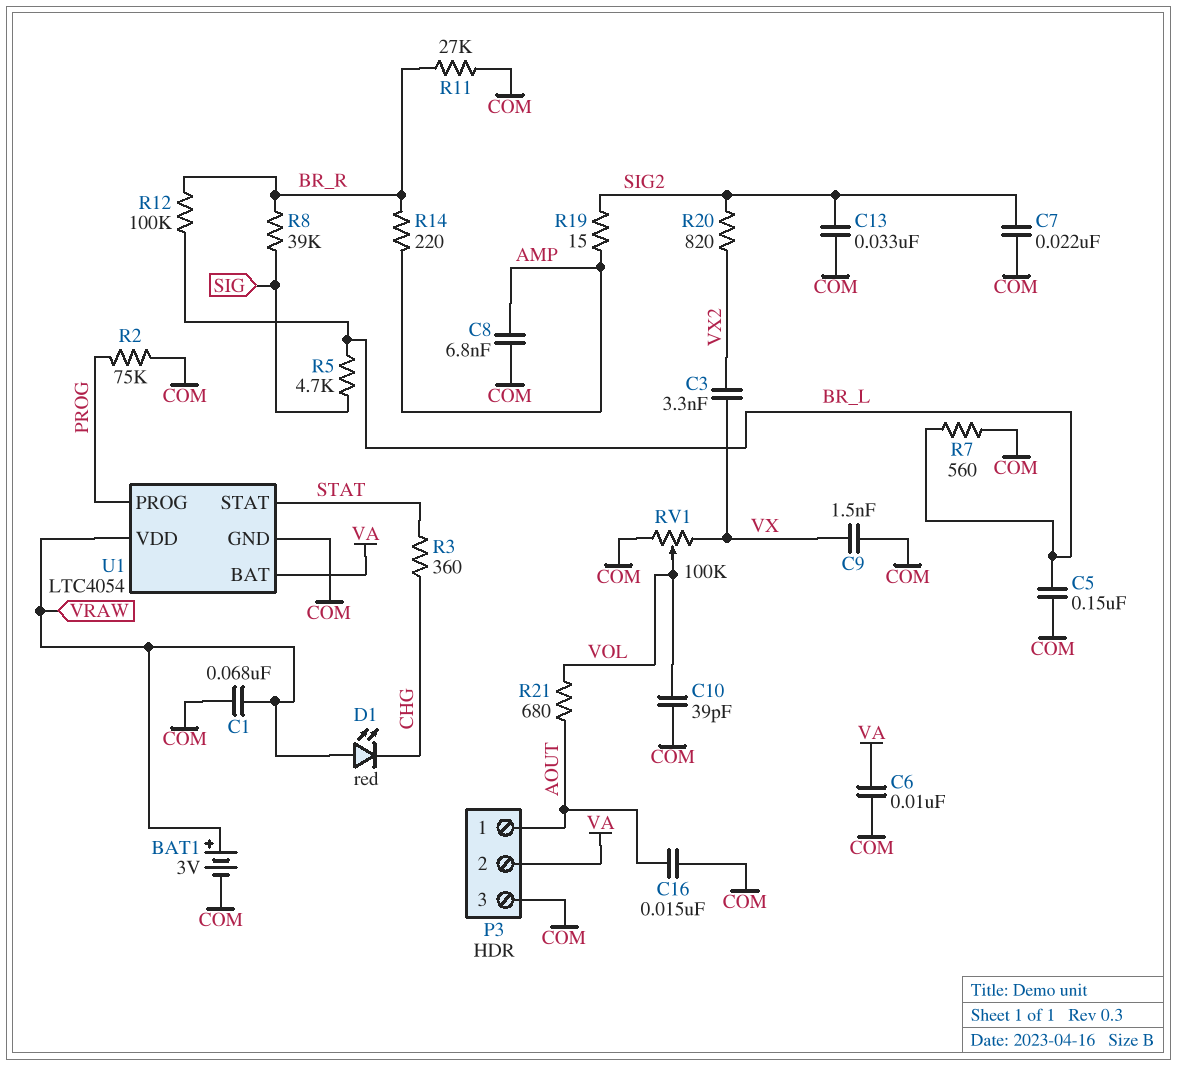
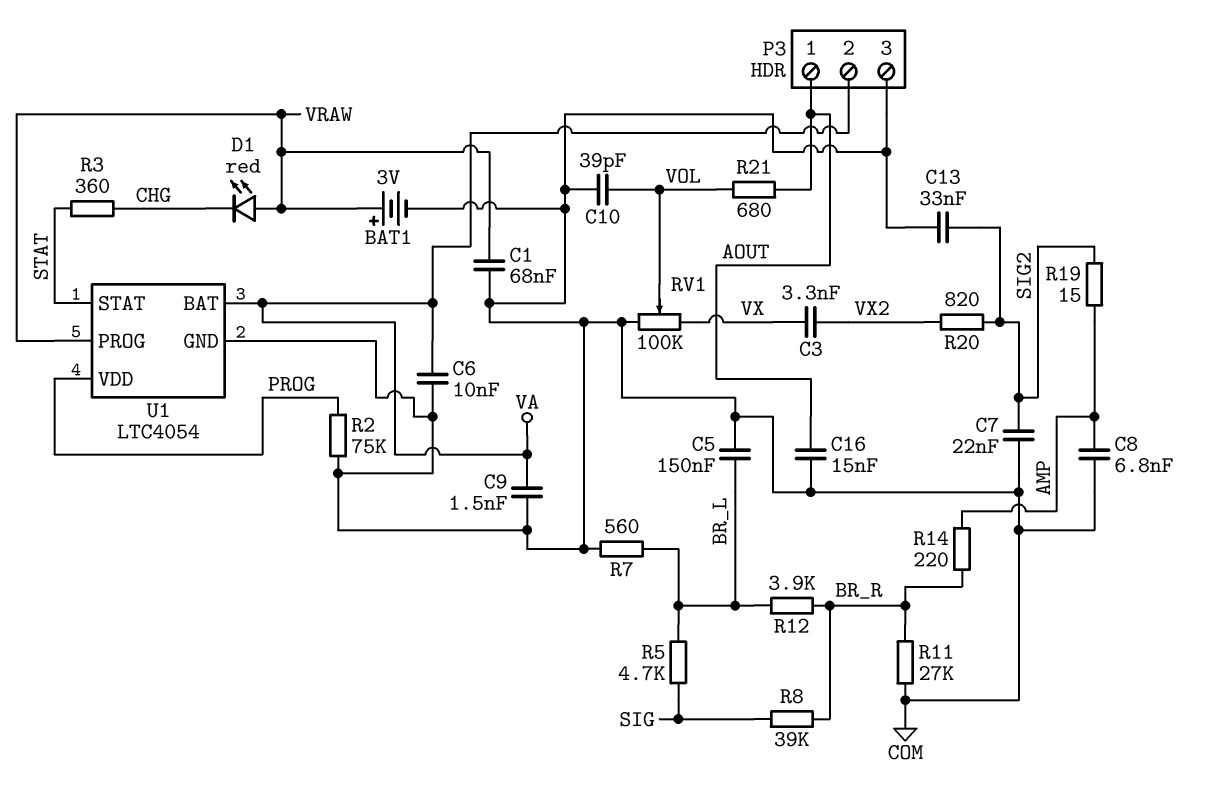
C9: 1.5nF (COM, VX) -> 1.5nF (COM, VA)
R12: 100k (BR_L, BR_R) -> 3.9k (BR_L, BR_R)
U1 pin PROG: PROG -> VRAW
U1 pin VDD: VRAW -> PROG

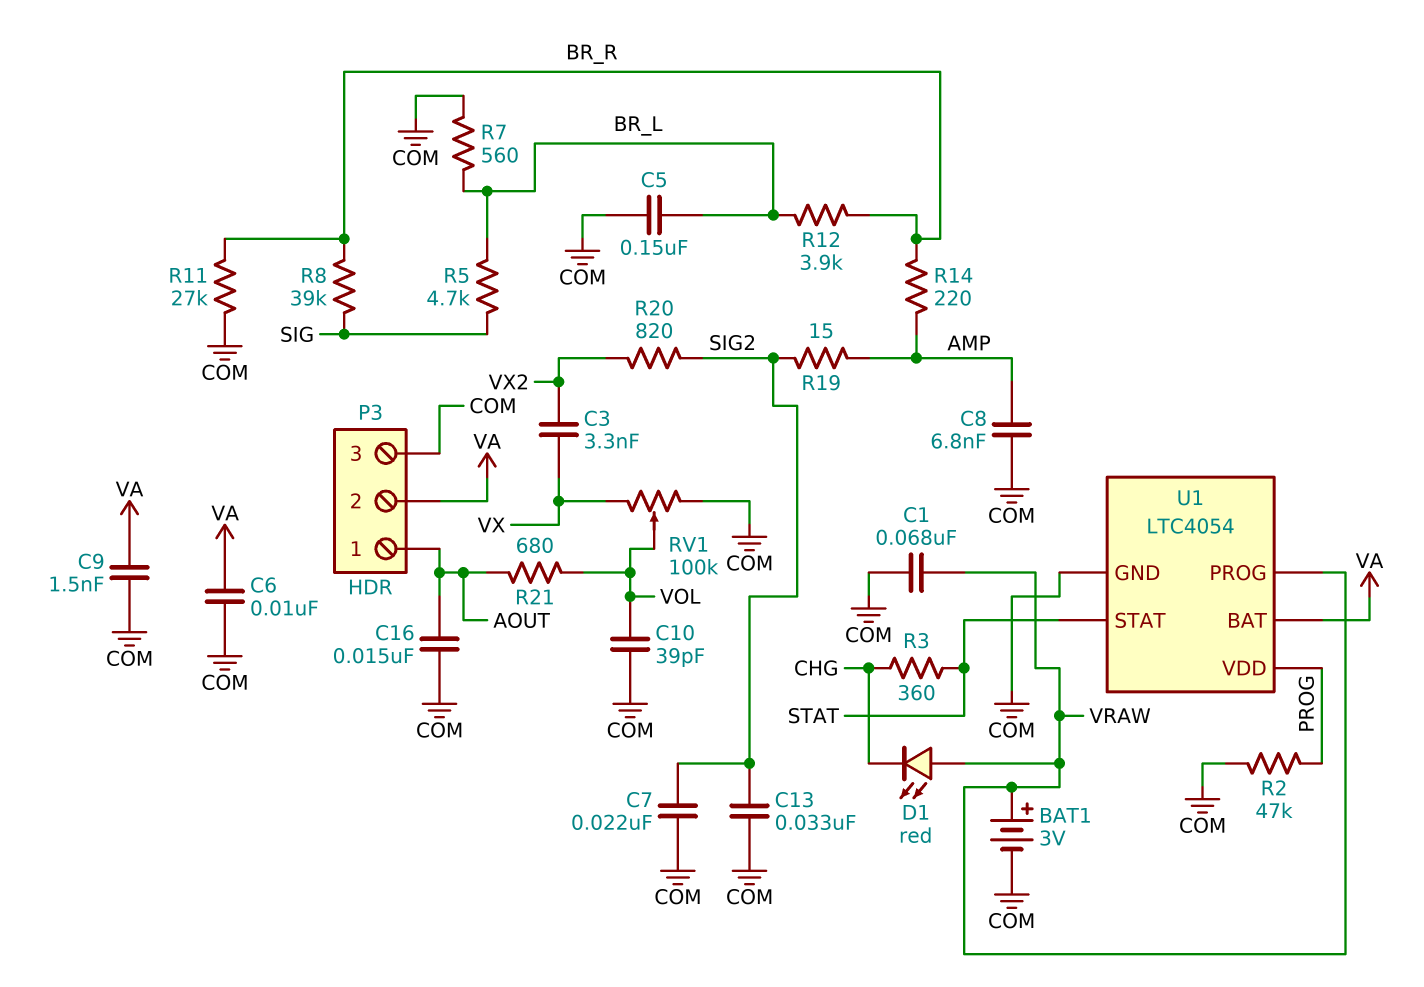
R2: 75k (COM, PROG) -> 47k (COM, PROG)

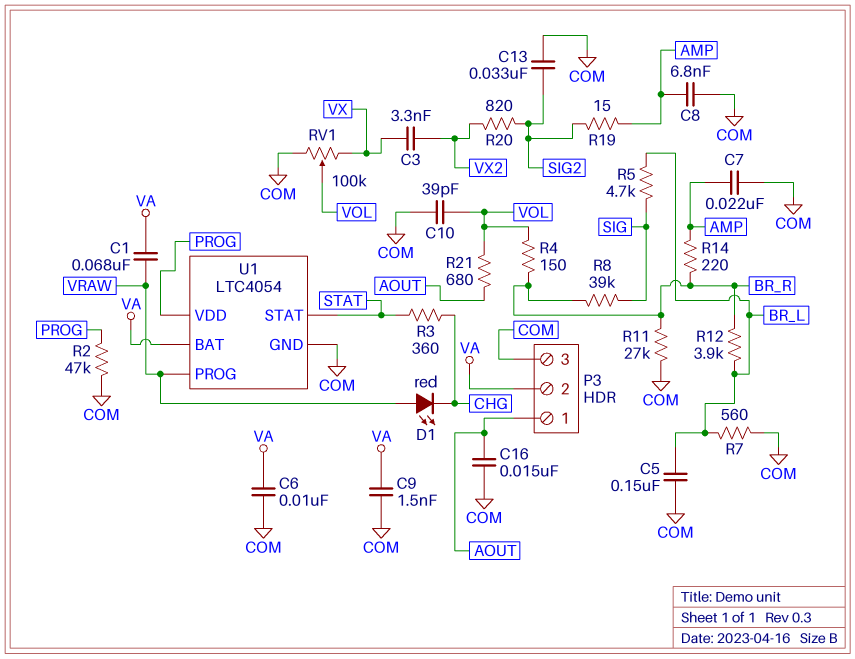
BAT1: 3V (plus VRAW, minus COM) -> none
C1: 68nF (COM, VRAW) -> 68nF (VA, VRAW)
C7: 22nF (COM, SIG2) -> 22nF (AMP, COM)
R4: none -> 150 (BR_R, VOL)

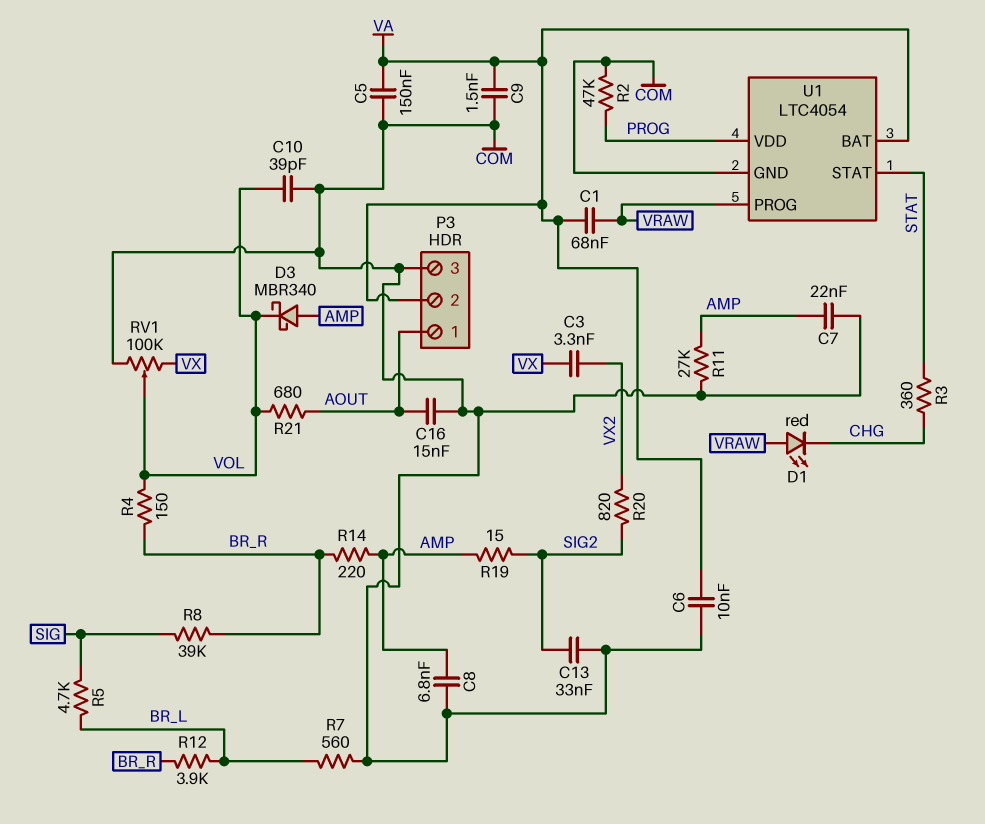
C5: 150nF (BR_L, COM) -> 150nF (COM, VA)
D3: none -> schottky MBR340 (A AMP, K VOL)
R11: 27k (BR_R, COM) -> 27k (AMP, COM)

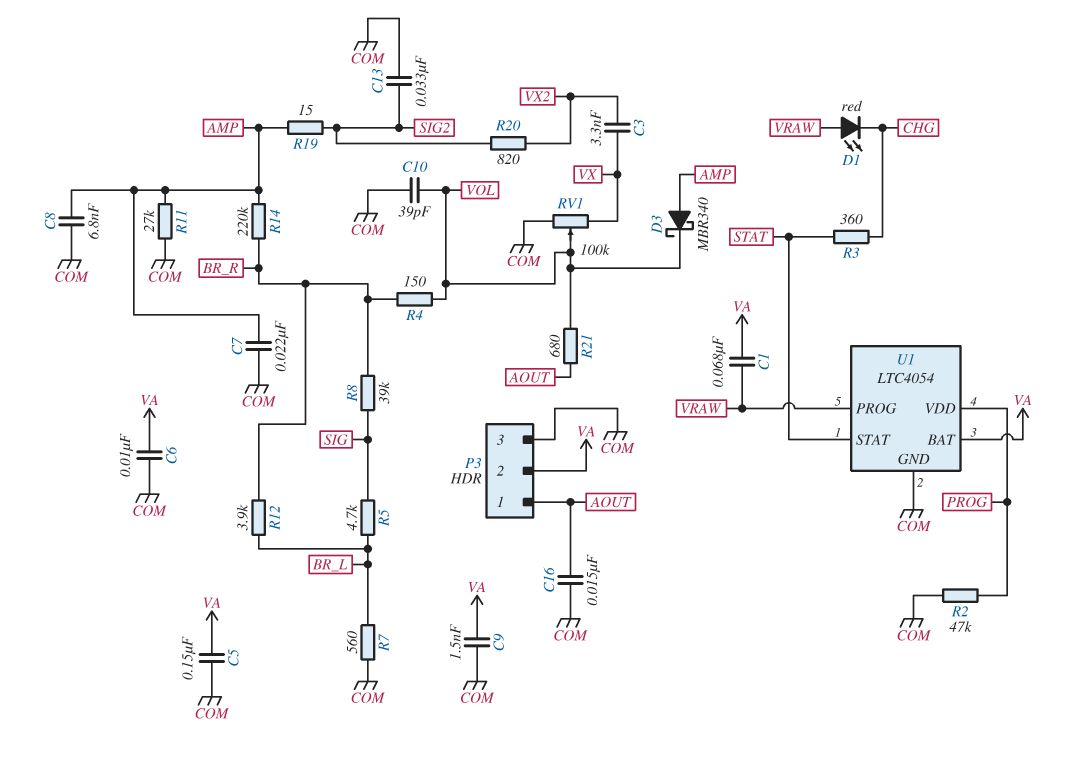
R14: 220 (AMP, BR_R) -> 220k (AMP, BR_R)

